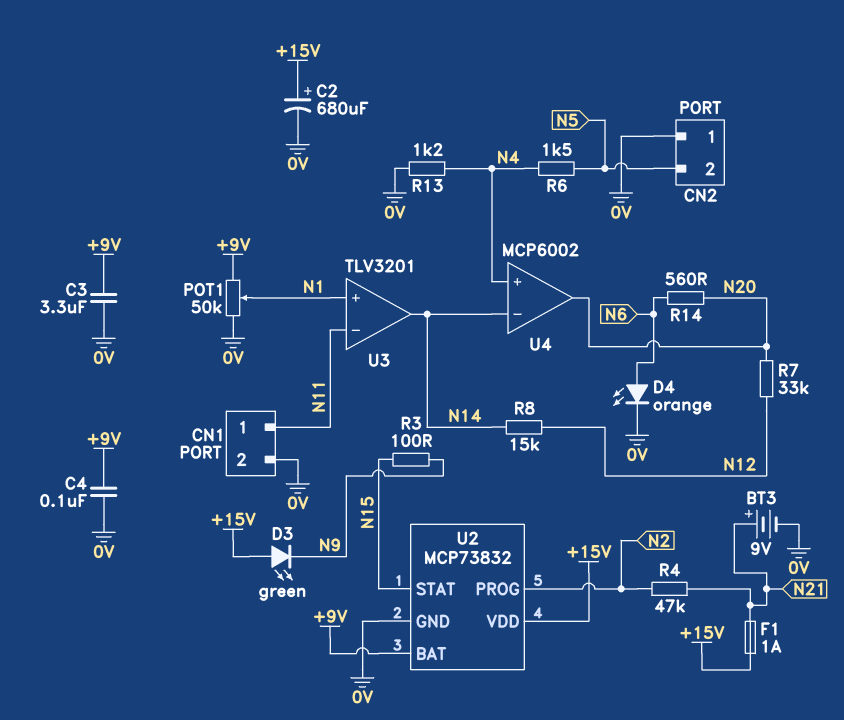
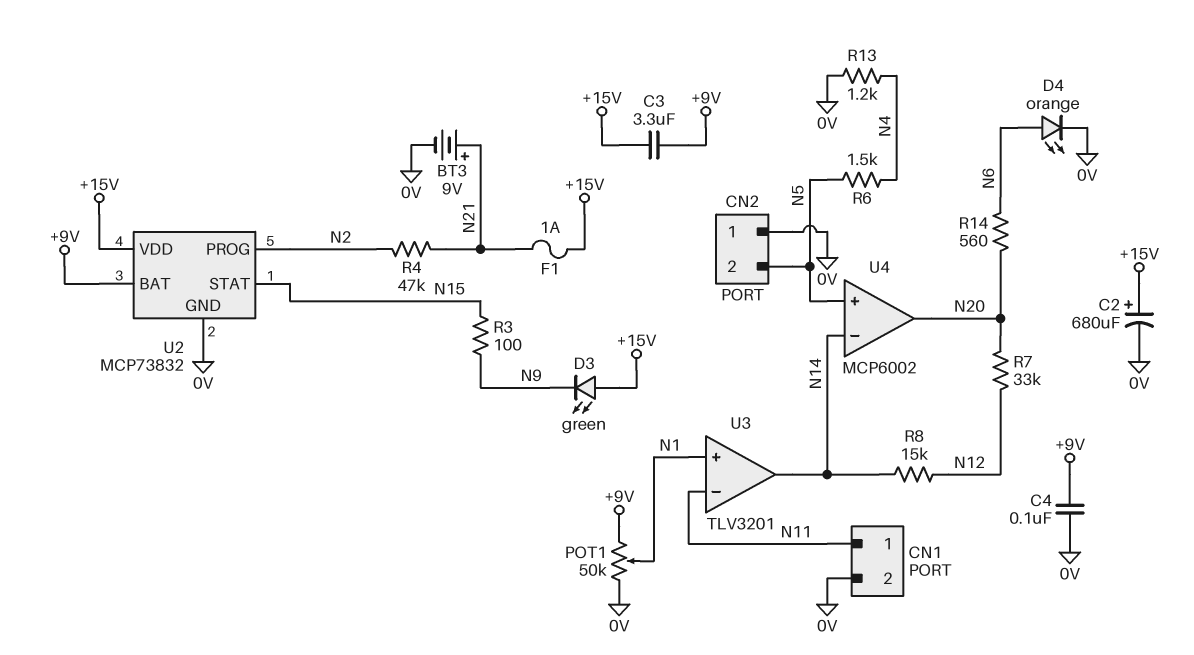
C3: 3.3uF (+9V, 0V) -> 3.3uF (+9V, +15V)
U4 pin in+: N4 -> N5

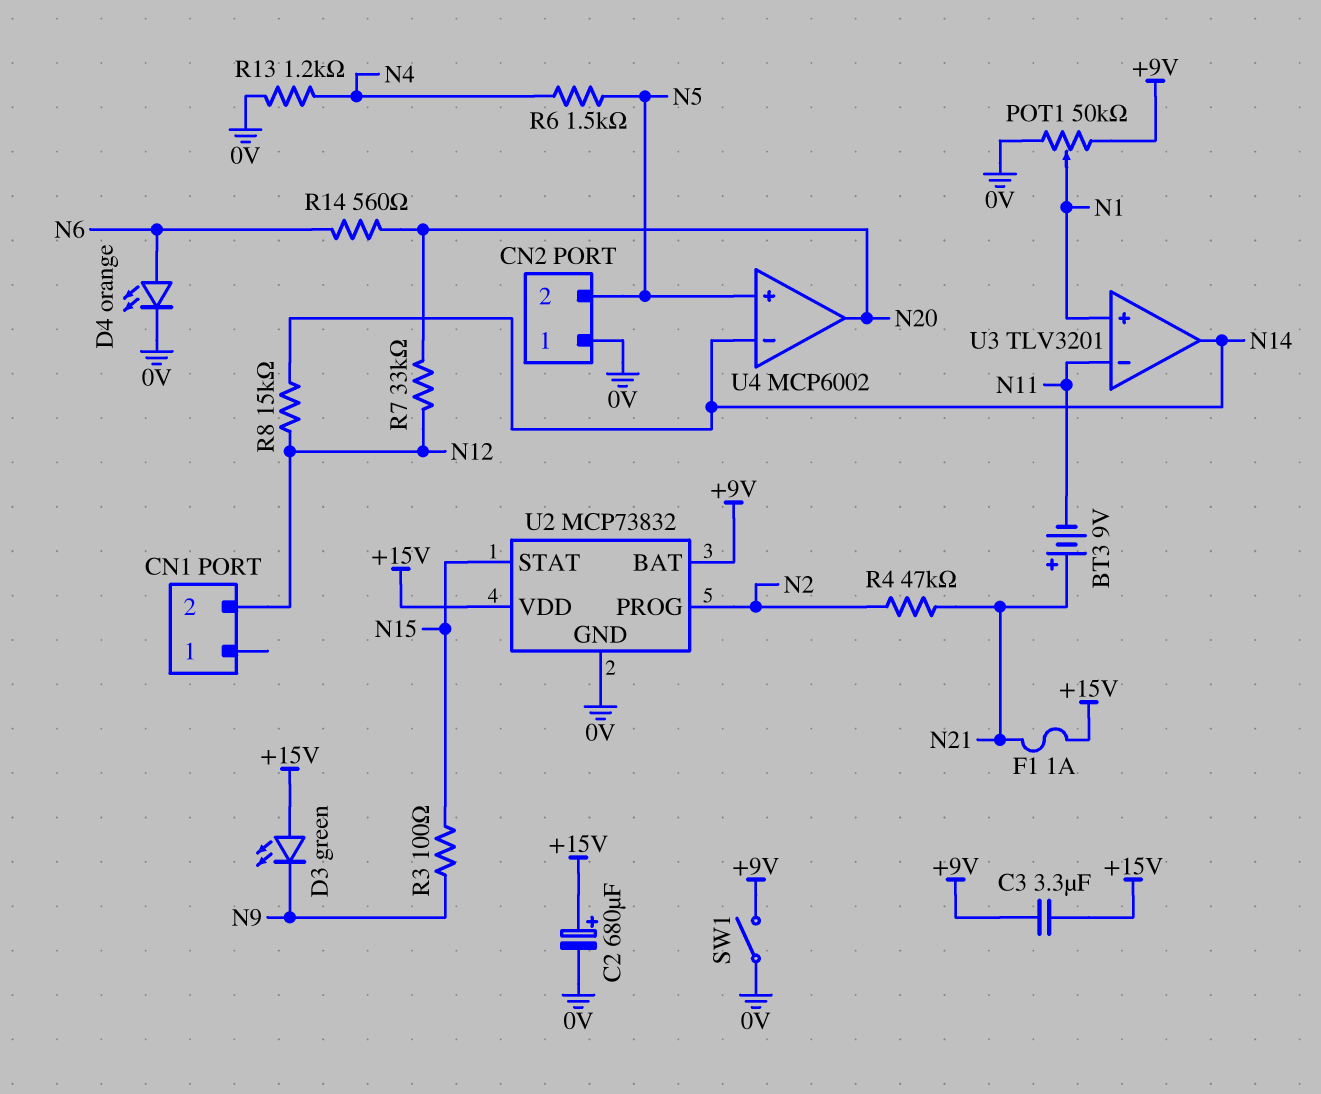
BT3: 9V (plus N21, minus 0V) -> 9V (plus N21, minus N11)
C4: 100nF (+9V, 0V) -> none
CN1 pin 1: N11 -> none
CN1 pin 2: 0V -> N12
SW1: none -> switch (+9V, 0V)

